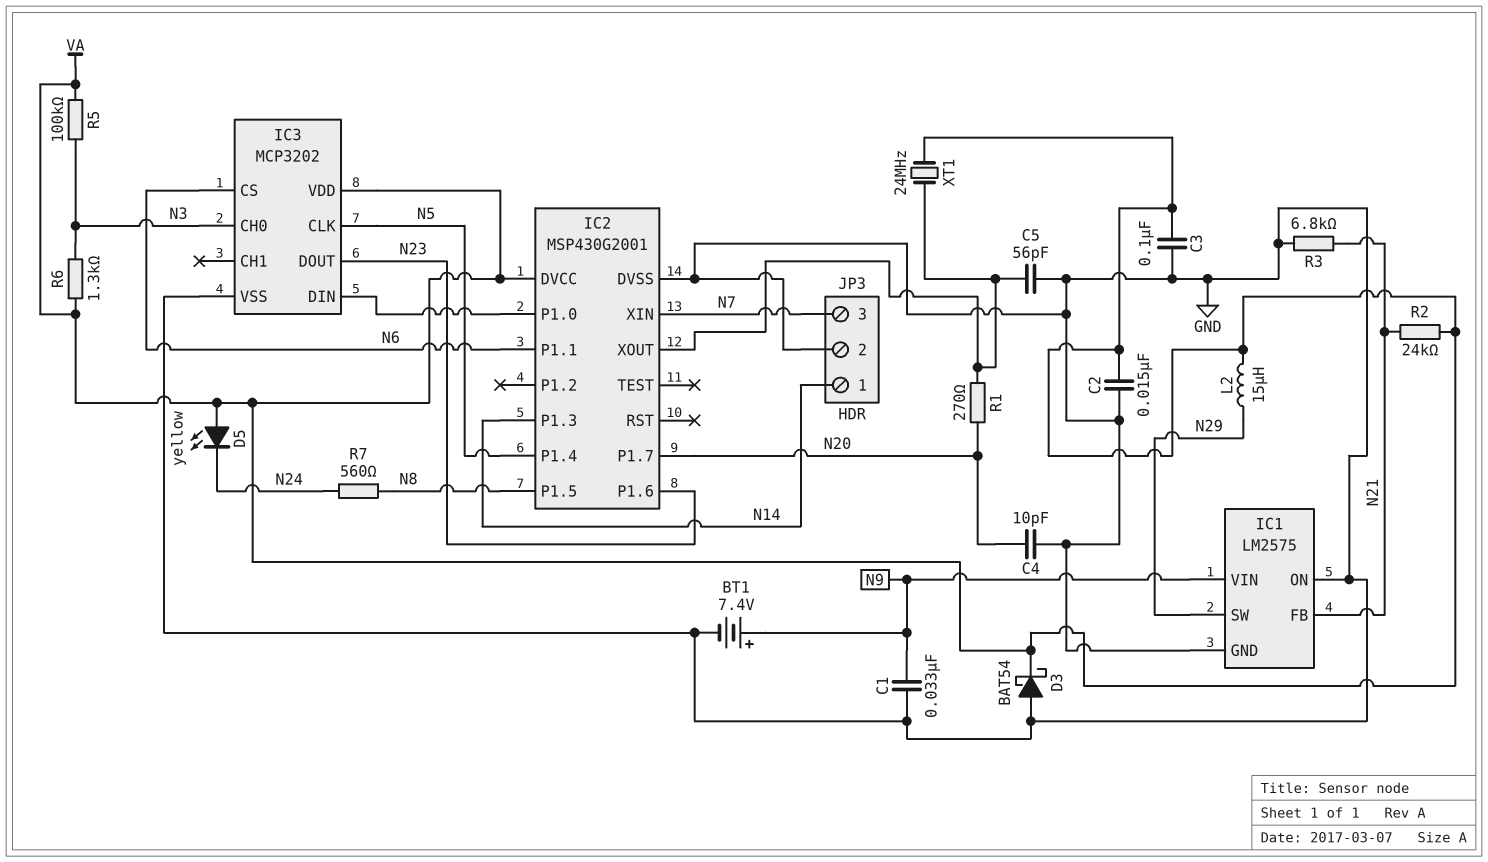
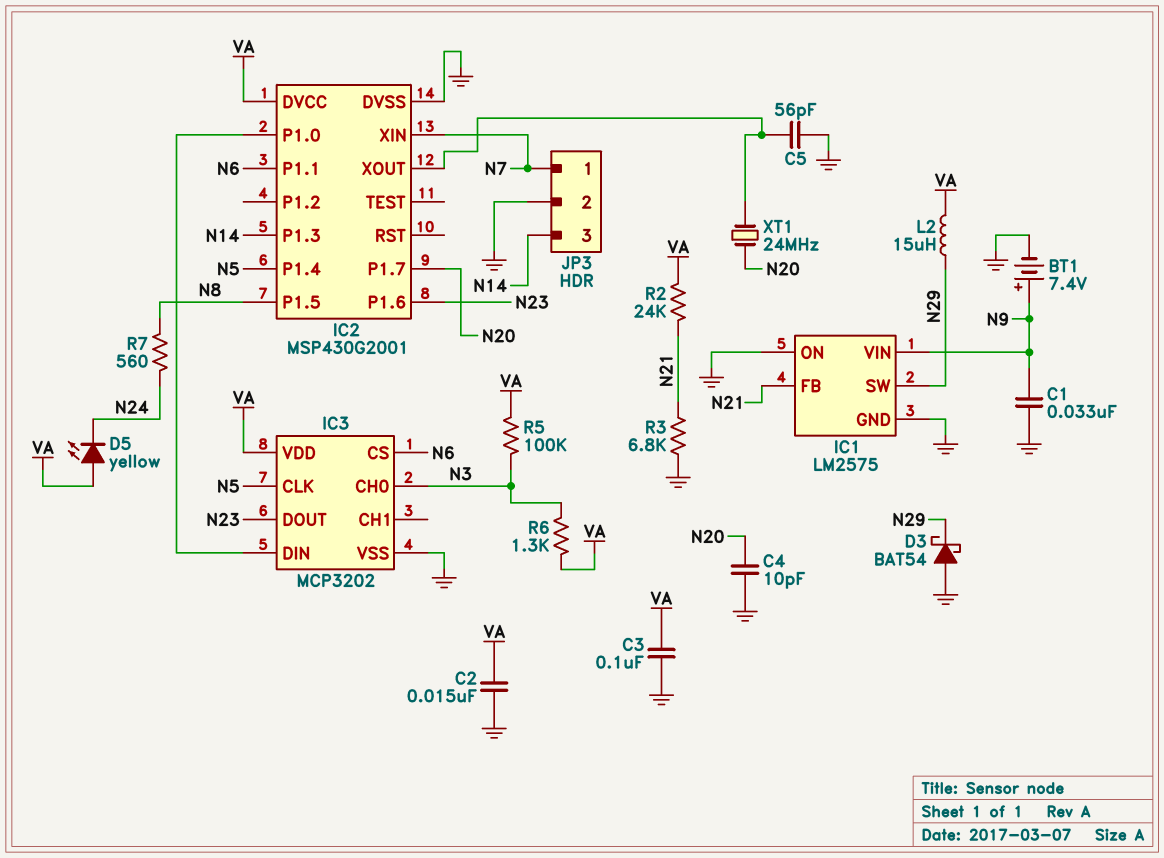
D3: schottky BAT54 (A GND, K VA) -> schottky BAT54 (A GND, K N29)
JP3 pin 1: N14 -> N7
JP3 pin 3: N7 -> N14
R1: 270 (IC2/XOUT, N20) -> none
XT1: 24MHz (IC2/XOUT, VA) -> 24MHz (IC2/XOUT, N20)

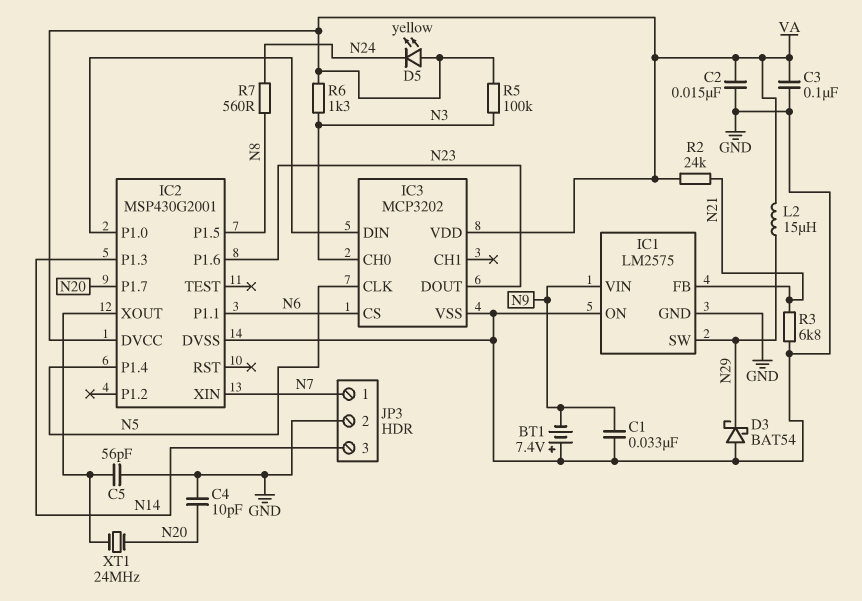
BT1: 7.4V (plus N9, minus GND) -> 7.4V (plus GND, minus N9)

